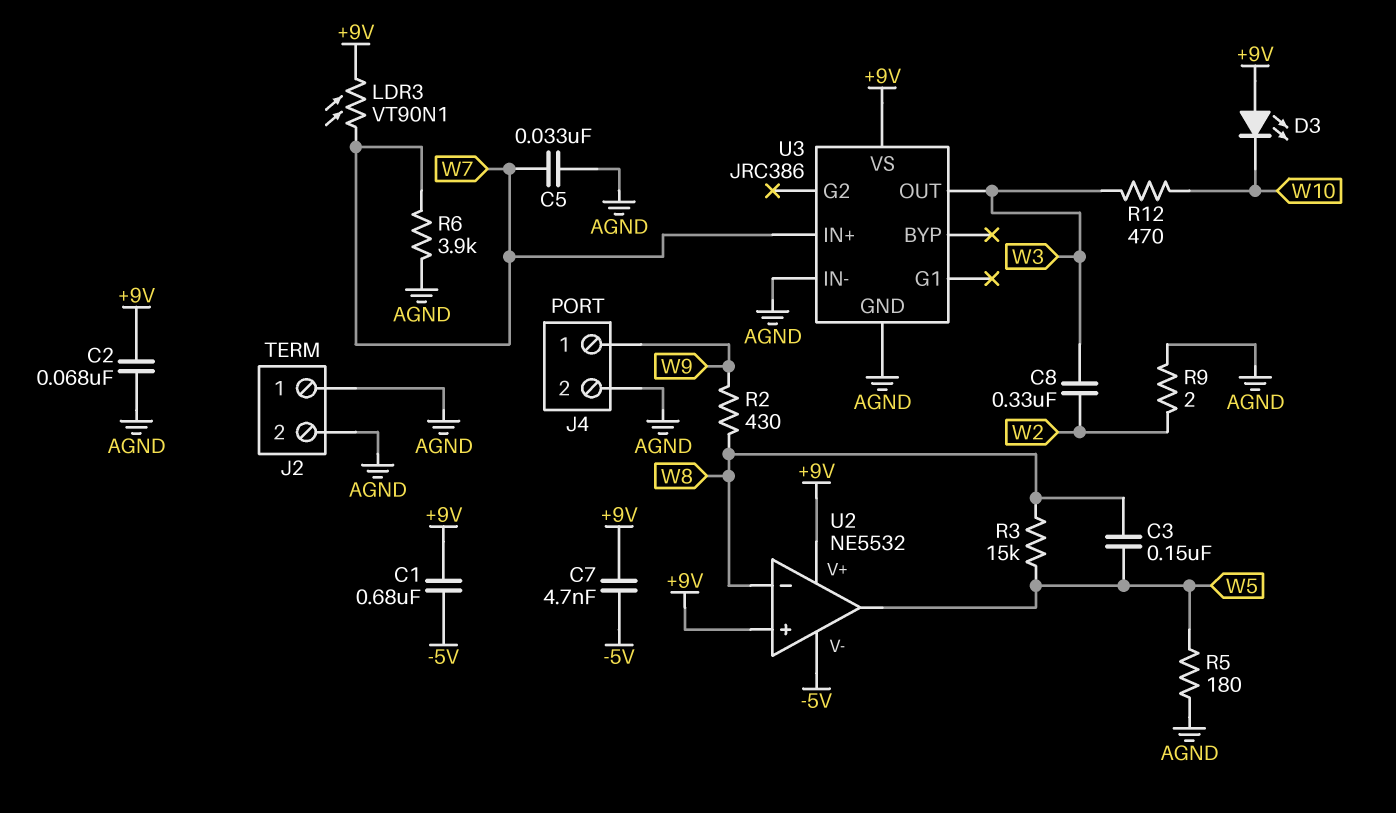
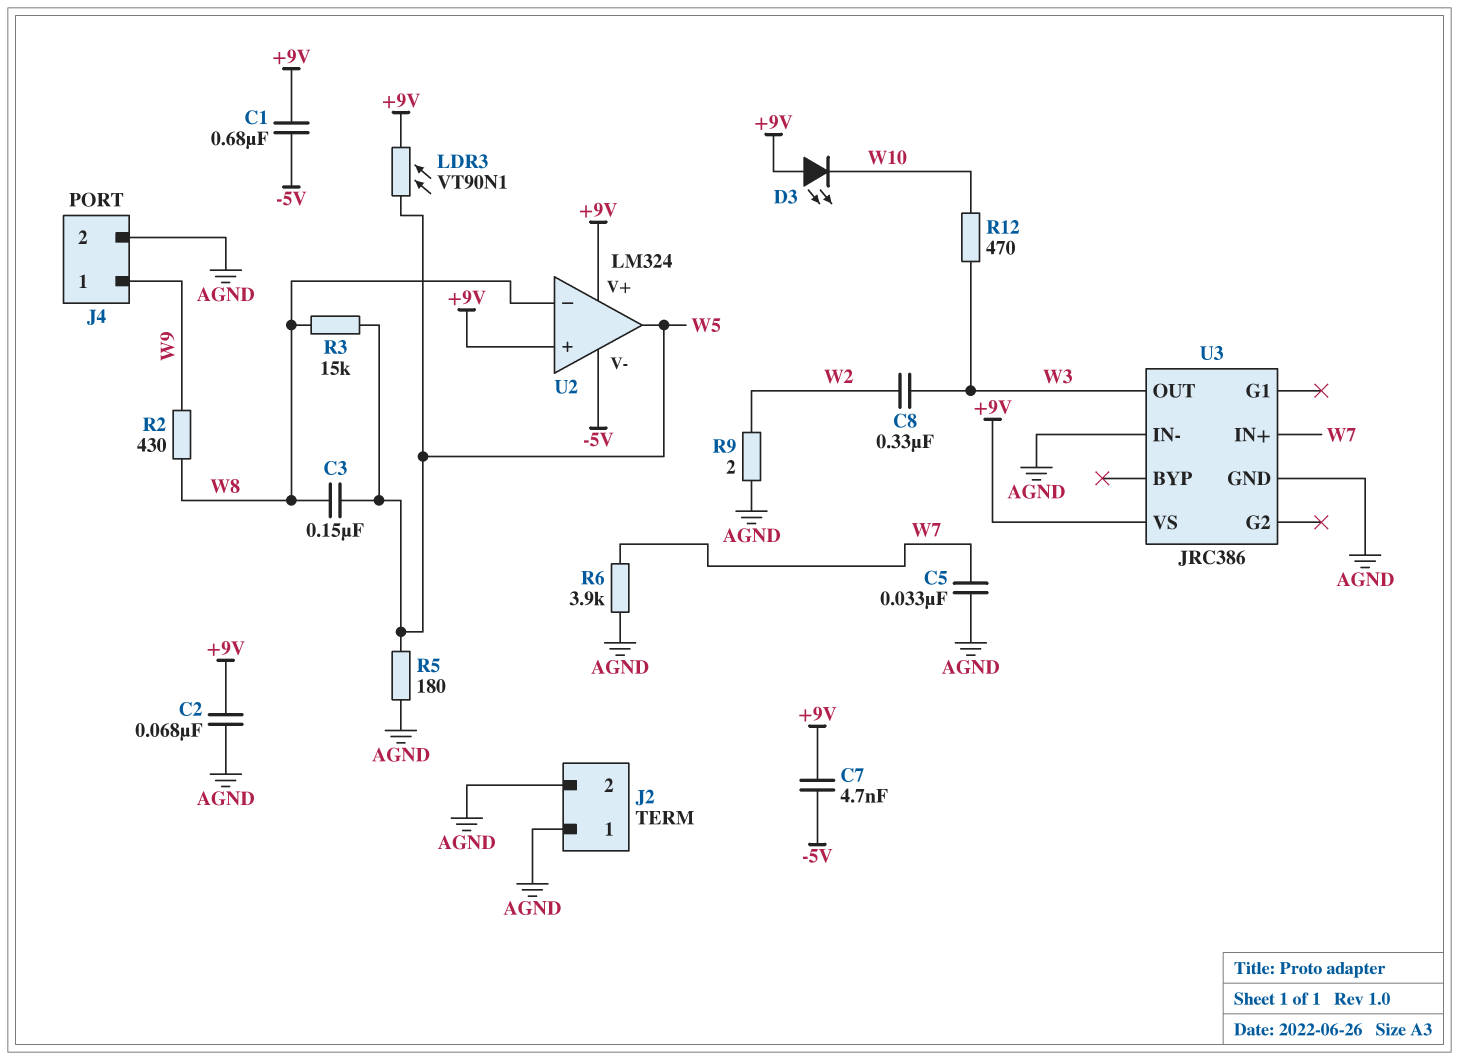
LDR3: VT90N1 (+9V, W7) -> VT90N1 (+9V, W5)
U2: NE5532 -> LM324

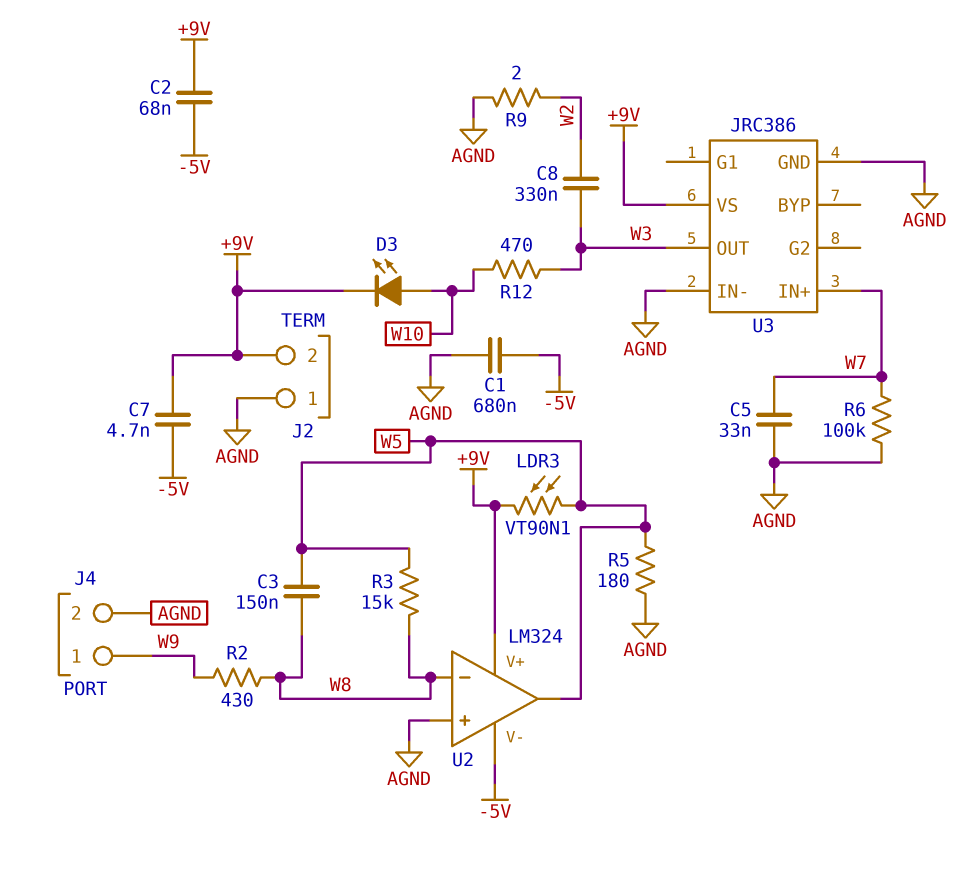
C1: 680nF (+9V, -5V) -> 680nF (-5V, AGND)
C2: 68nF (+9V, AGND) -> 68nF (+9V, -5V)
D3: LED (A +9V, K W10) -> LED (A W10, K +9V)
J2 pin 2: AGND -> +9V
R6: 3.9k (AGND, W7) -> 100k (AGND, W7)
U2 pin in+: +9V -> AGND

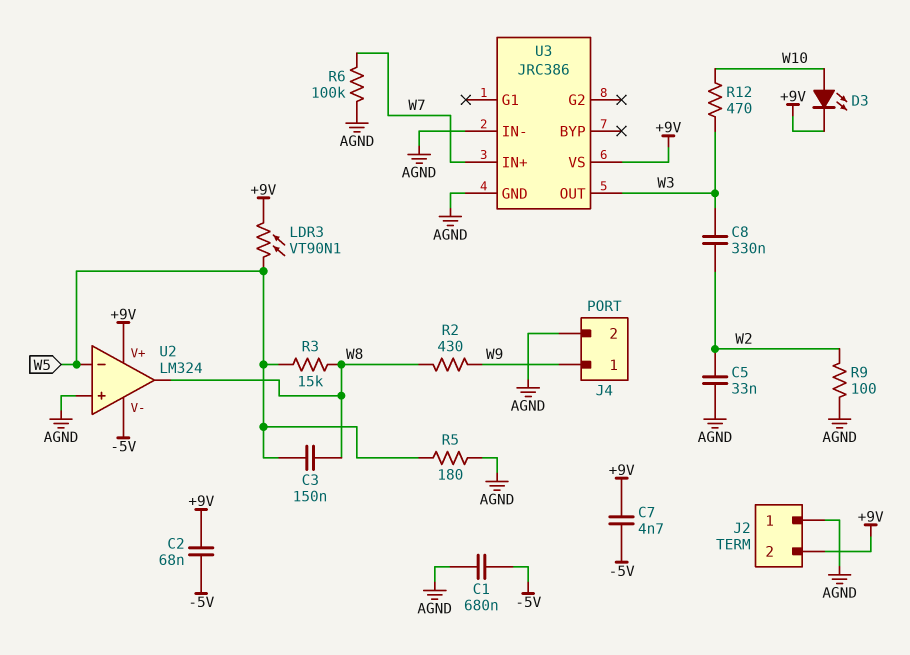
C5: 33nF (AGND, W7) -> 33nF (AGND, W2)
R9: 2 (AGND, W2) -> 100 (AGND, W2)
U2 pin in-: W8 -> W5
U2 pin out: W5 -> W8

